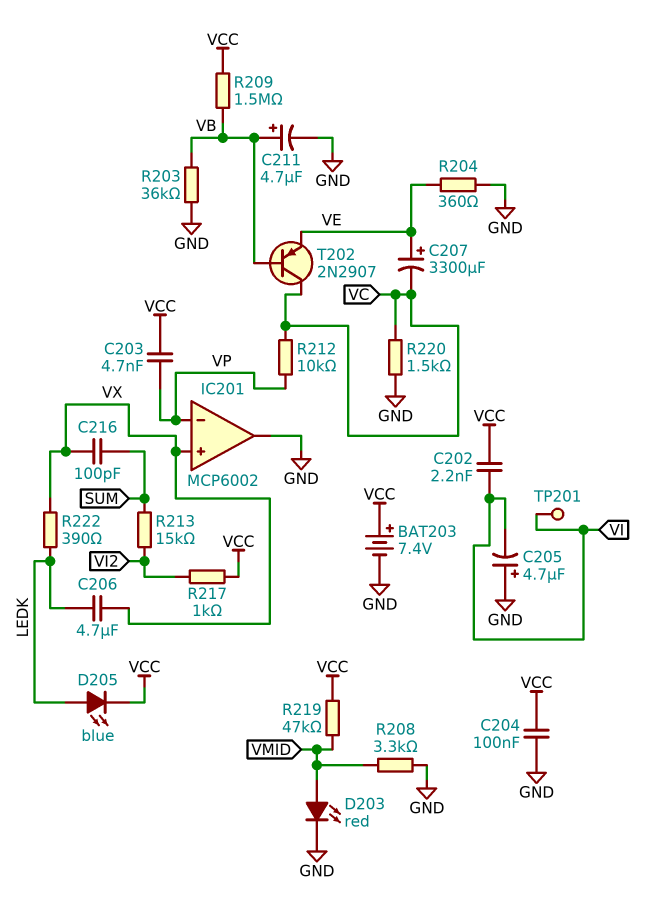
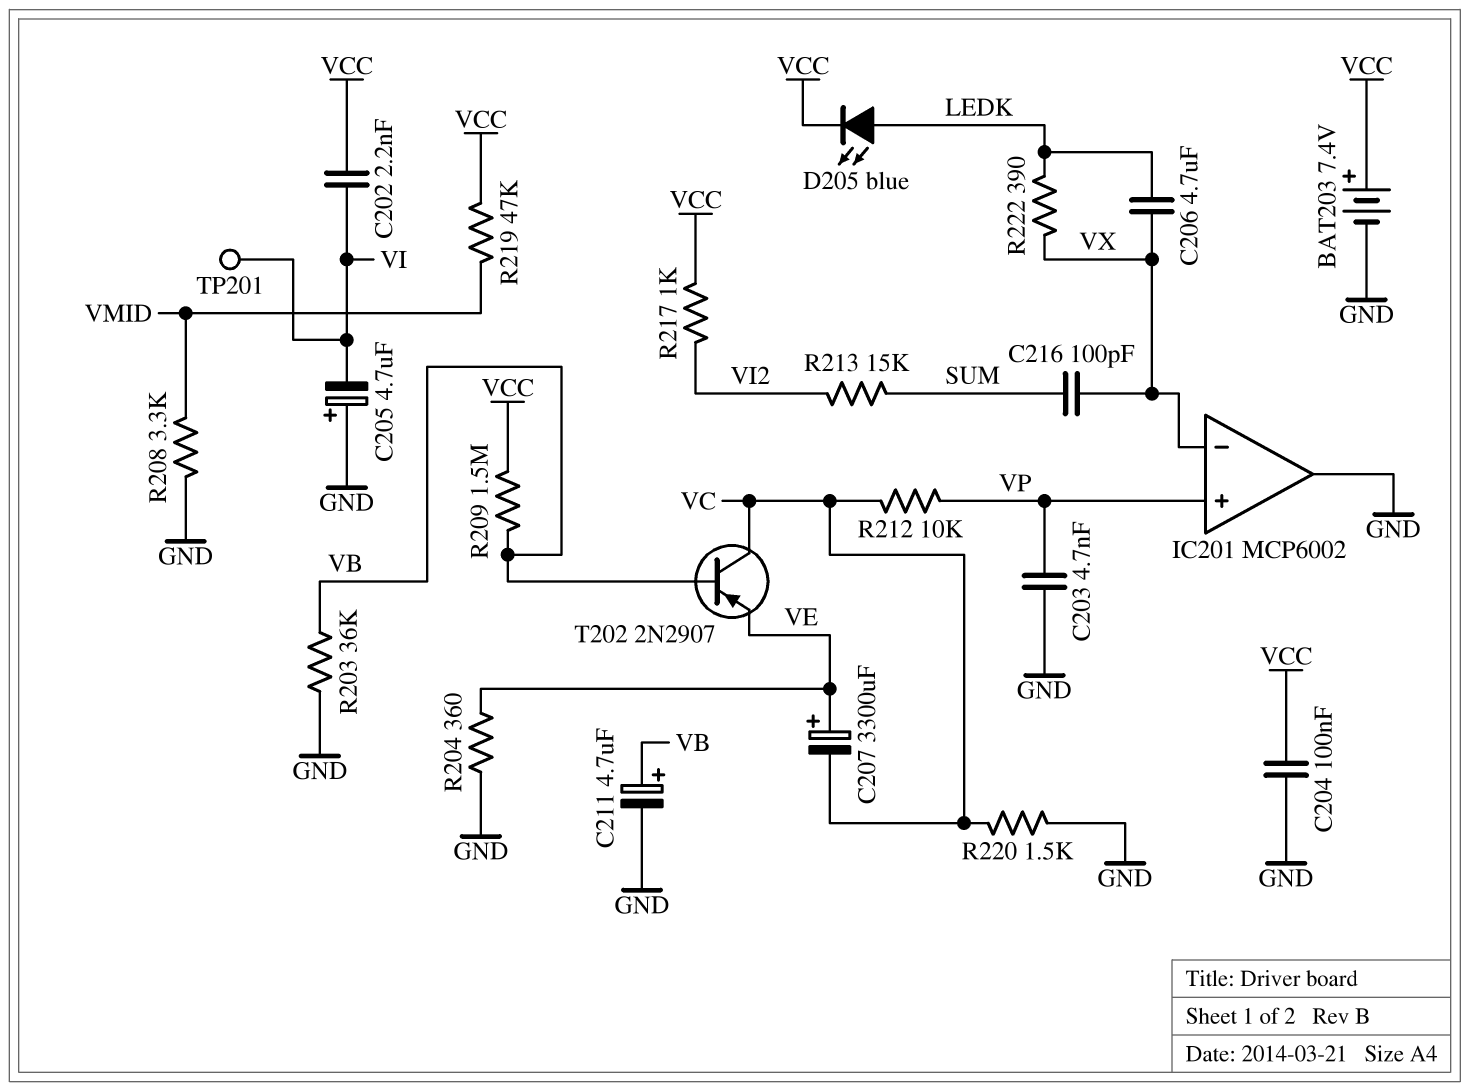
C203: 4.7nF (VCC, VP) -> 4.7nF (GND, VP)
D203: LED red (A VMID, K GND) -> none
IC201 pin in+: VX -> VP
IC201 pin in-: VP -> VX

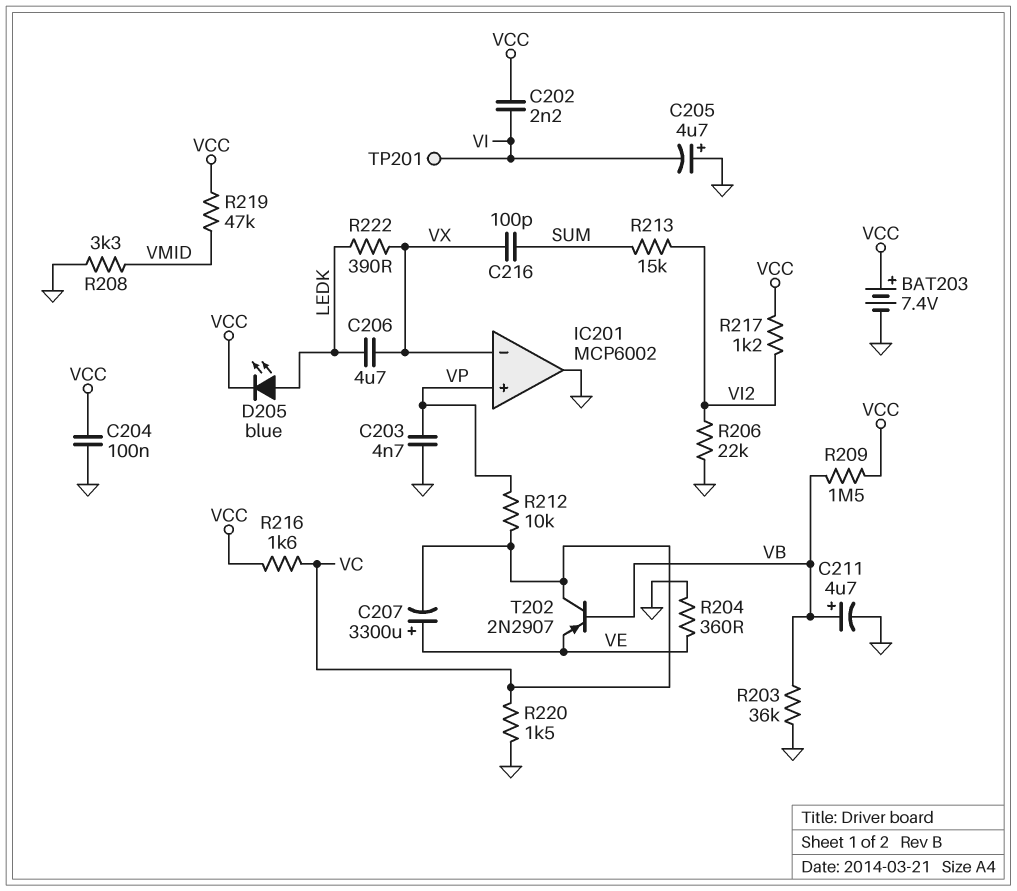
R206: none -> 22k (GND, VI2)
R216: none -> 1.6k (VC, VCC)
R217: 1k (VCC, VI2) -> 1.2k (VCC, VI2)

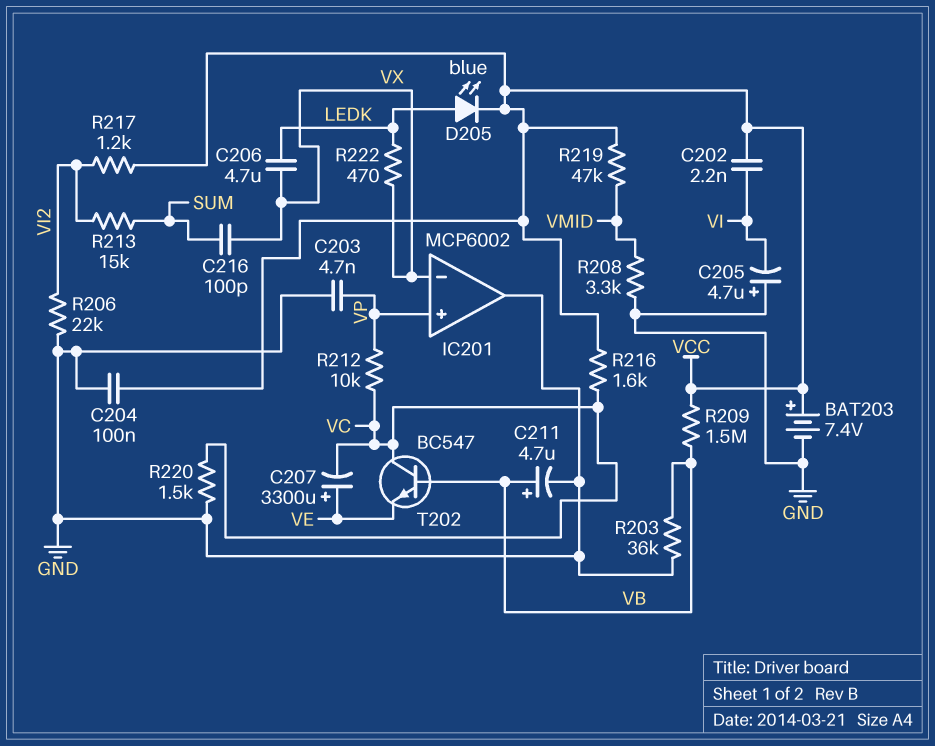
R204: 360 (GND, VE) -> none
R222: 390 (LEDK, VX) -> 470 (LEDK, VX)
T202: PNP 2N2907 (B VB, C VC, E VE) -> NPN BC547 (B VB, C VC, E VE)
TP201: test point (VI) -> none

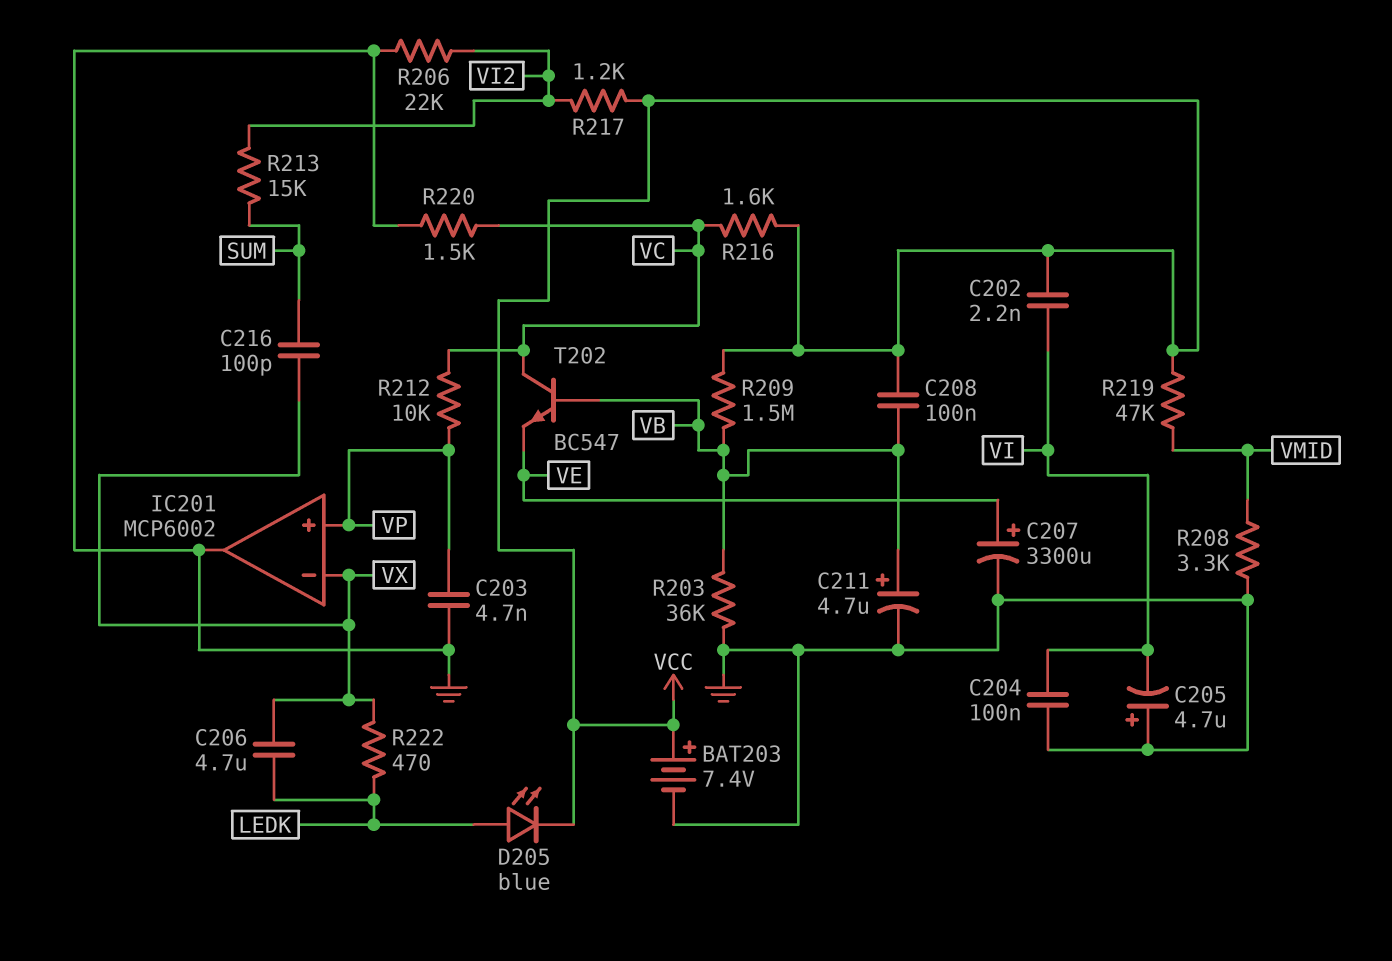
C204: 100nF (GND, VCC) -> 100nF (GND, VI)
C207: 3300uF (plus VE, minus VC) -> 3300uF (plus VE, minus GND)
C208: none -> 100nF (VB, VCC)

